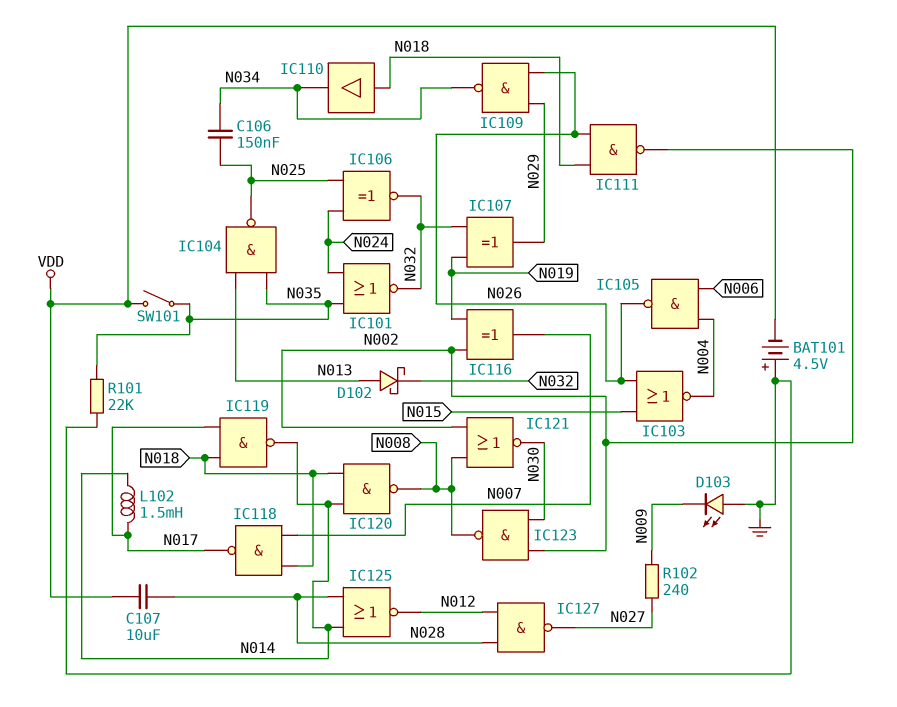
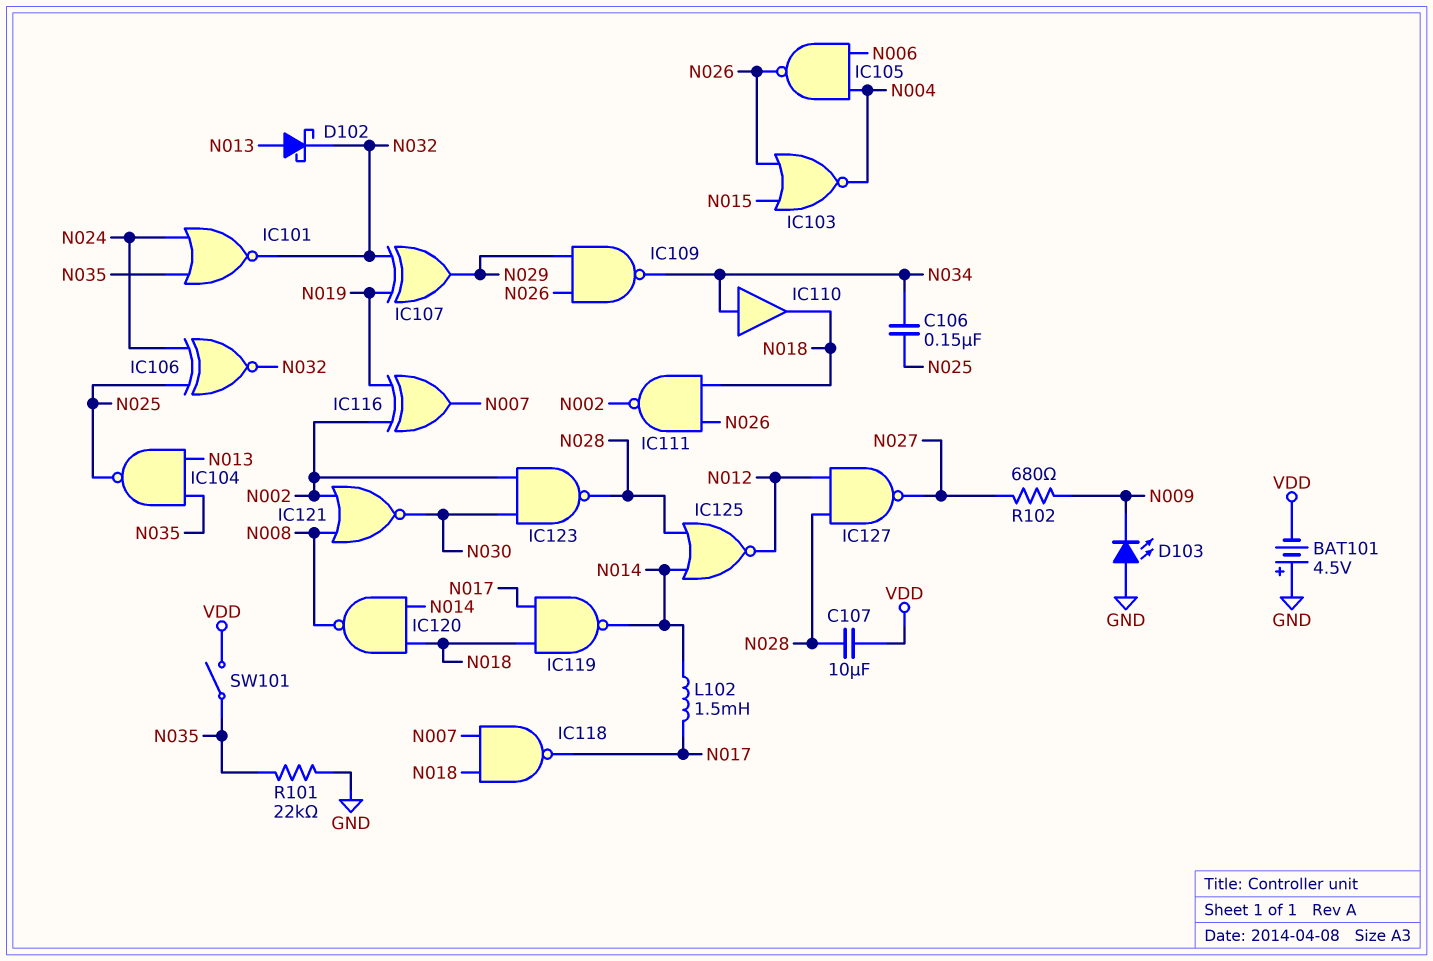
IC110: buffer (in N018, out N034) -> buffer (in N034, out N018)
IC123: NAND (in N002, in N030, out N008) -> NAND (in N002, in N030, out N028)
R102: 240 (N009, N027) -> 680 (N009, N027)

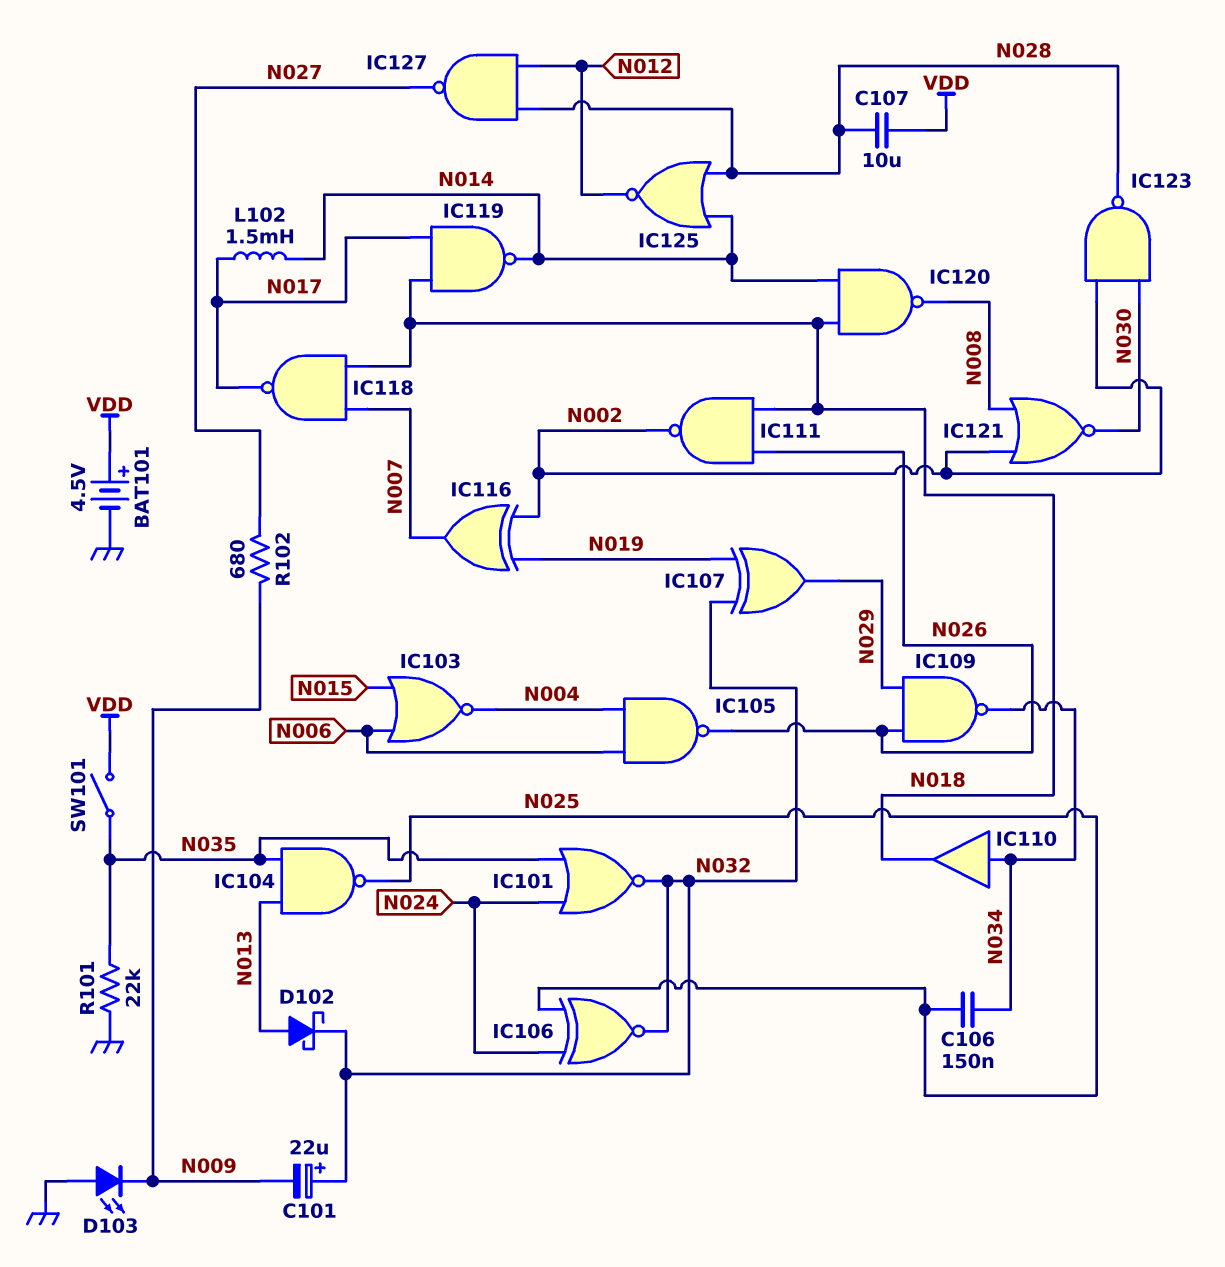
BAT101: 4.5V (plus GND, minus VDD) -> 4.5V (plus VDD, minus GND)
C101: none -> 22uF (plus N032, minus N009)
IC103: NOR (in N015, in N026, out N004) -> NOR (in N006, in N015, out N004)

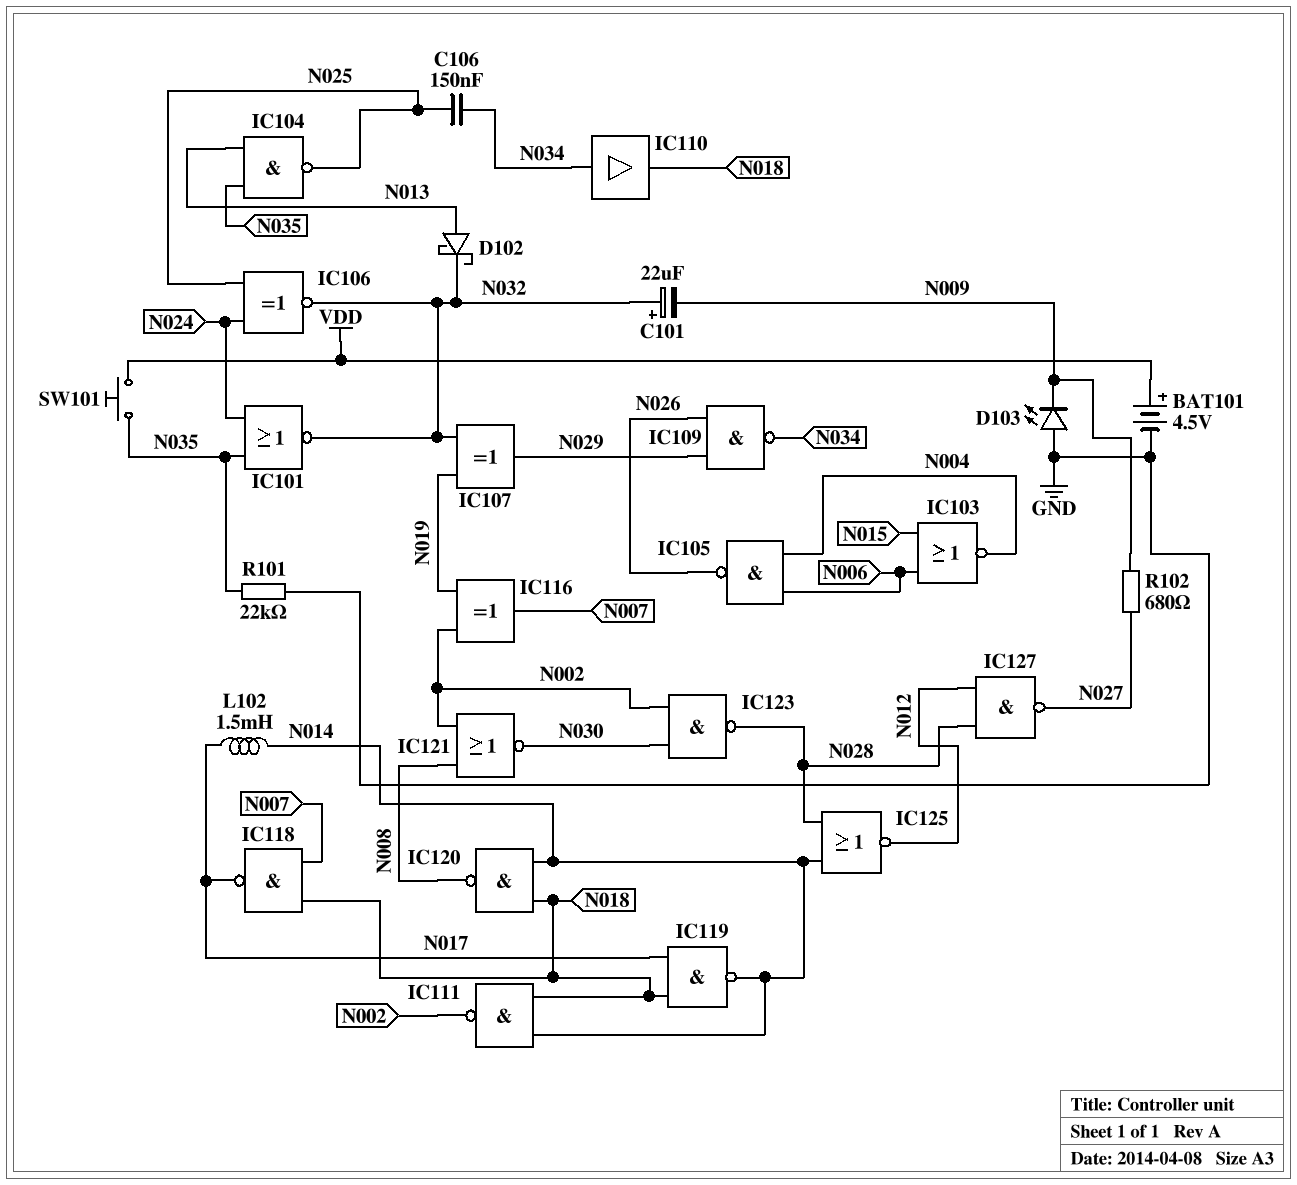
C107: 10uF (N028, VDD) -> none
IC111: NAND (in N018, in N026, out N002) -> NAND (in N014, in N018, out N002)
SW101: switch (N035, VDD) -> button (N035, VDD)

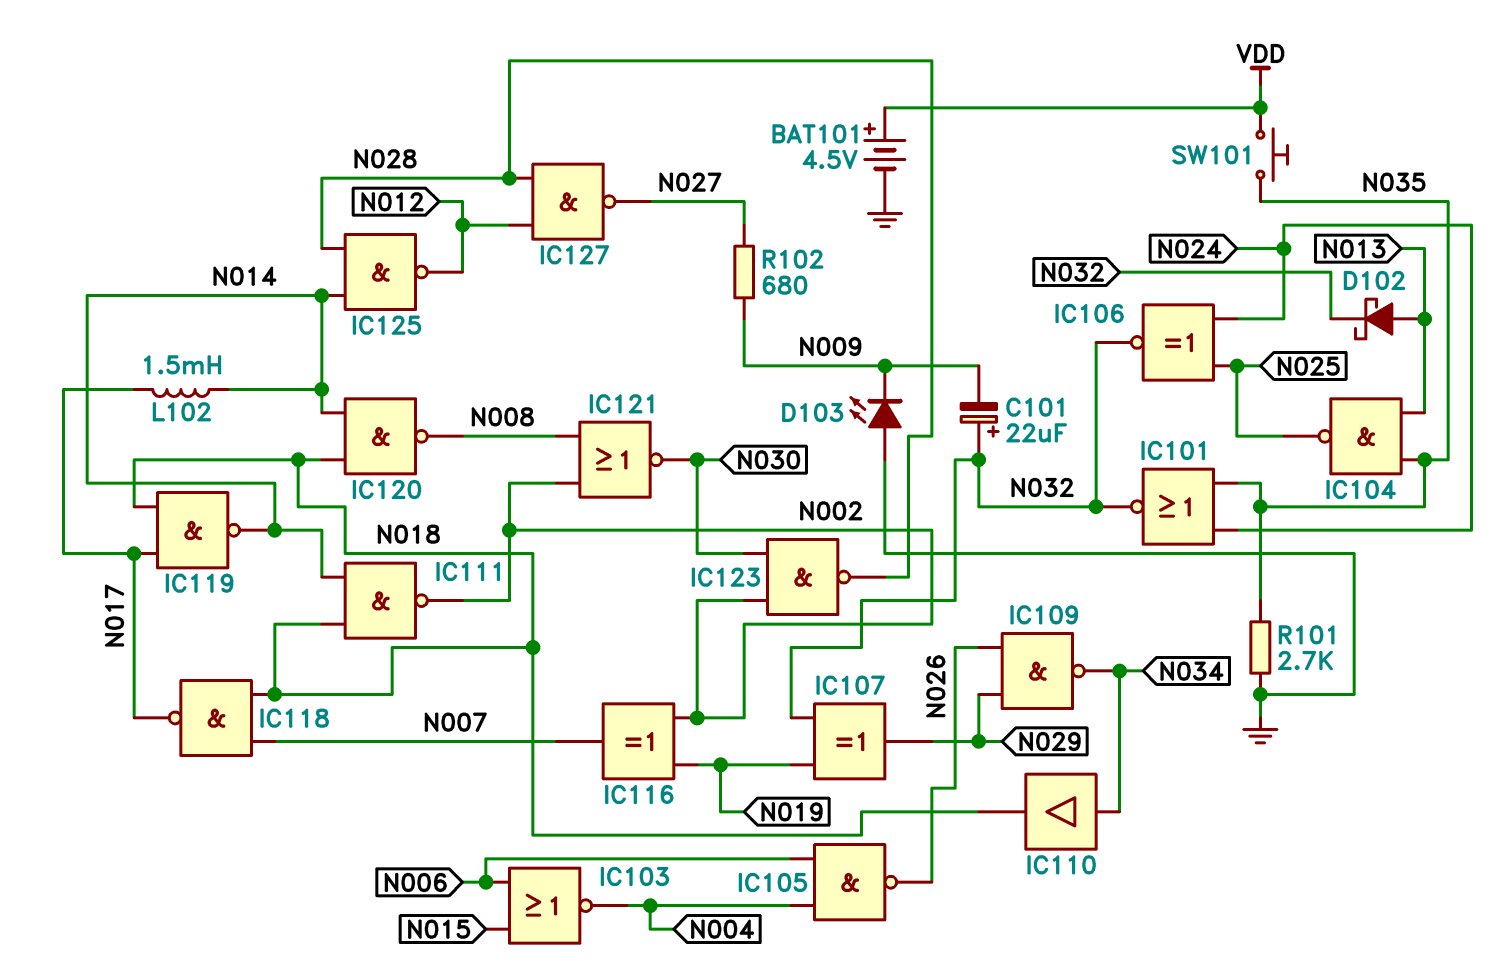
C106: 150nF (N025, N034) -> none
IC125: NOR (in N014, in N028, out N012) -> NAND (in N014, in N028, out N012)
R101: 22k (GND, N035) -> 2.7k (GND, N035)

